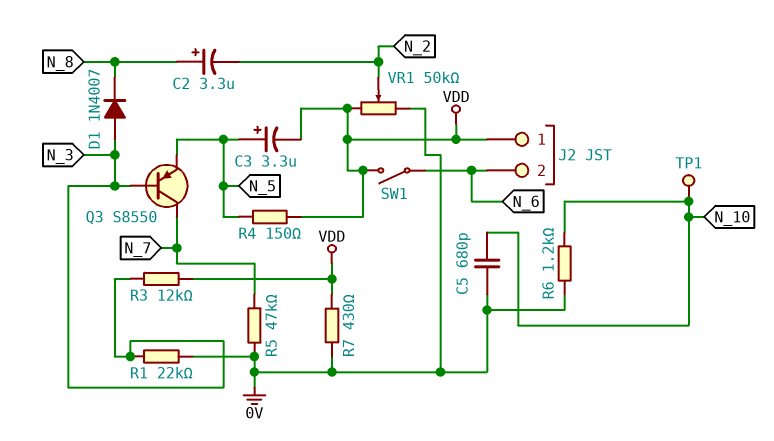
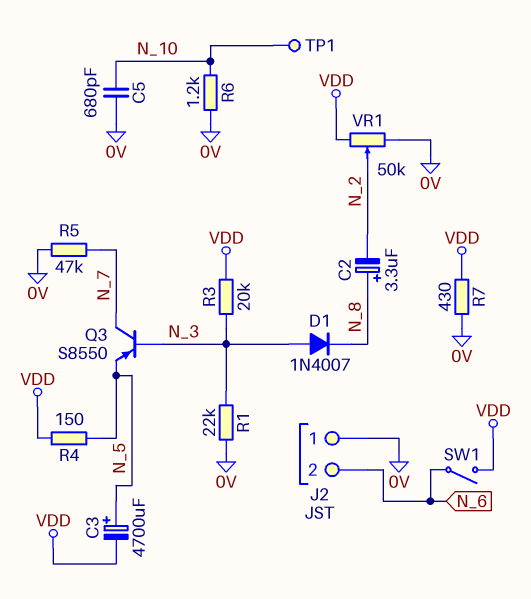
C3: 3.3uF (plus N_5, minus VDD) -> 4700uF (plus N_5, minus VDD)
J2 pin 1: VDD -> 0V
R3: 12k (N_3, VDD) -> 20k (N_3, VDD)

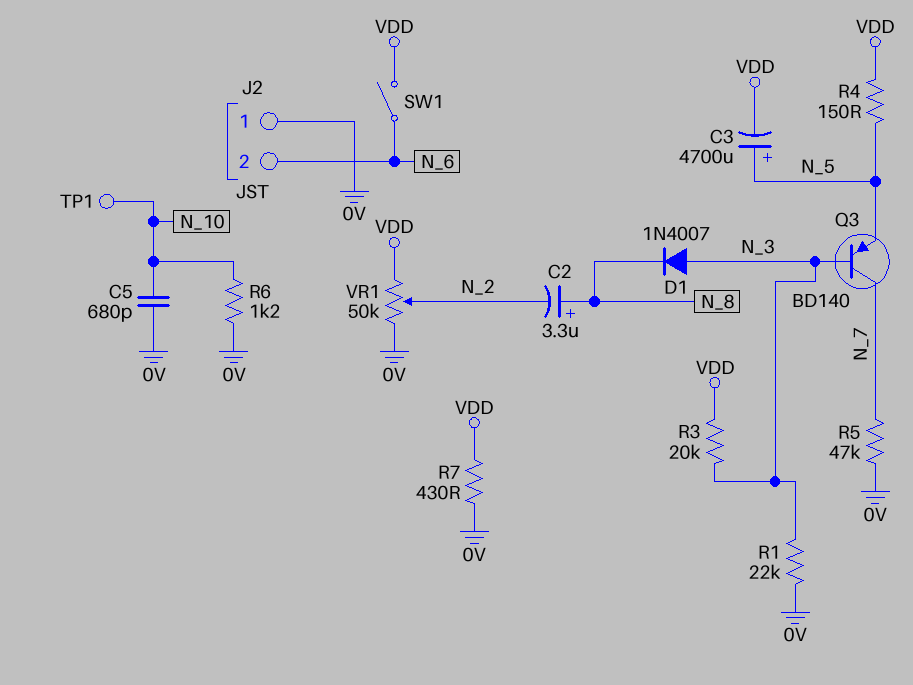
Q3: PNP S8550 (B N_3, C N_7, E N_5) -> PNP BD140 (B N_3, C N_7, E N_5)

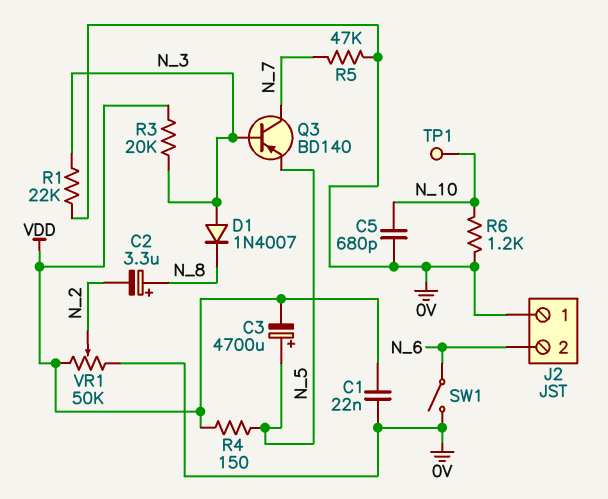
C1: none -> 22nF (0V, VDD)
R7: 430 (0V, VDD) -> none
SW1: switch (N_6, VDD) -> switch (0V, N_6)

